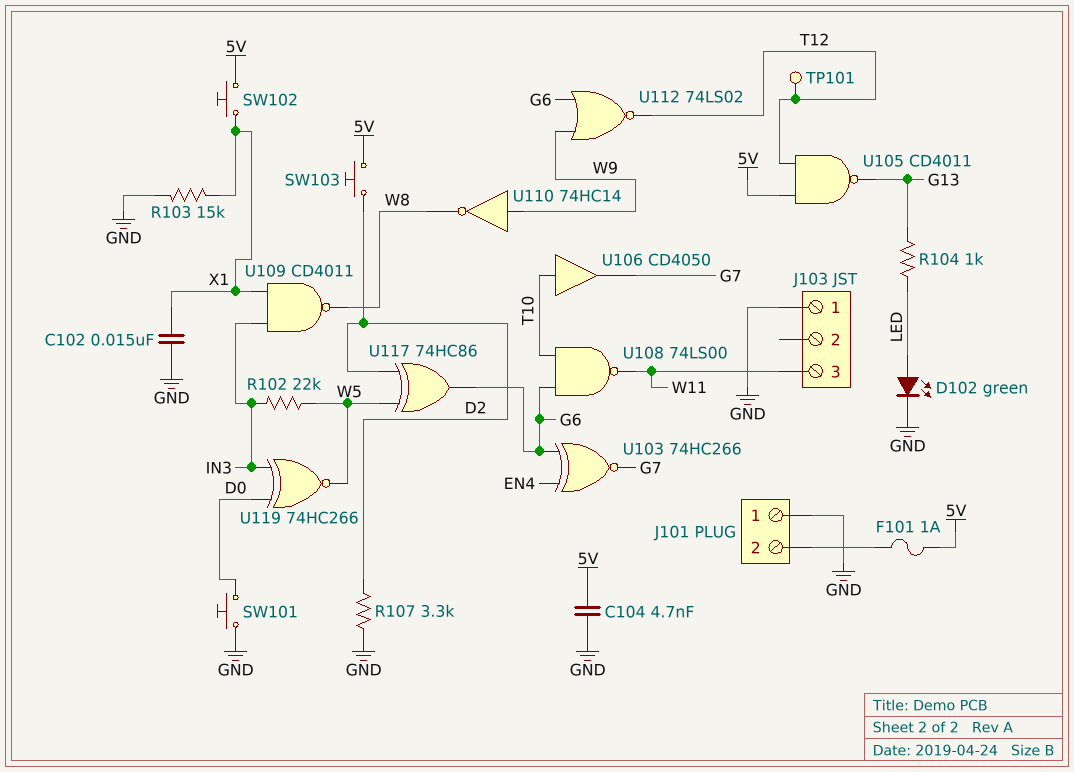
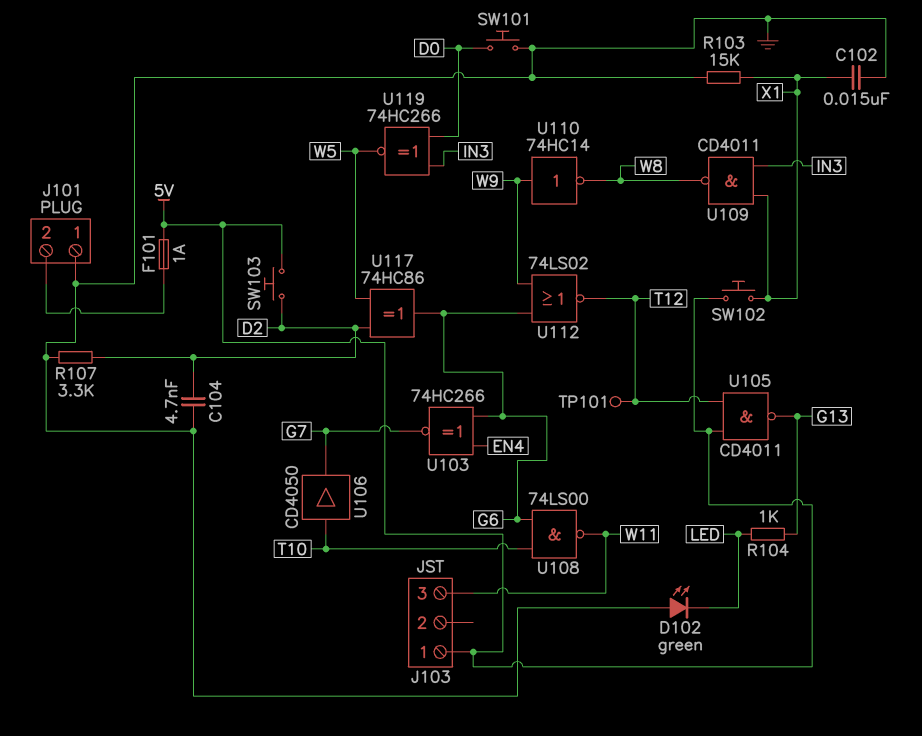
C104: 4.7nF (5V, GND) -> 4.7nF (D2, GND)
D102: LED green (A LED, K GND) -> LED green (A GND, K LED)
J103 pin 1: GND -> 5V
R102: 22k (IN3, W5) -> none

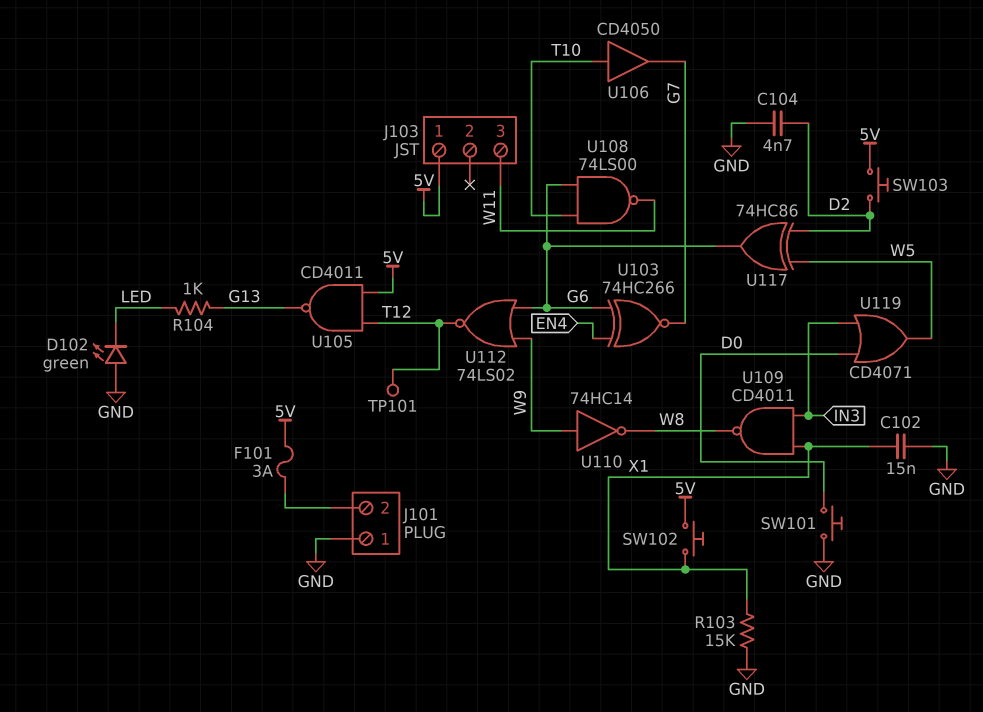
F101: 1A (5V, J101/2) -> 3A (5V, J101/2)
R107: 3.3k (D2, GND) -> none
U119: XNOR 74HC266 (in D0, in IN3, out W5) -> OR CD4071 (in D0, in IN3, out W5)

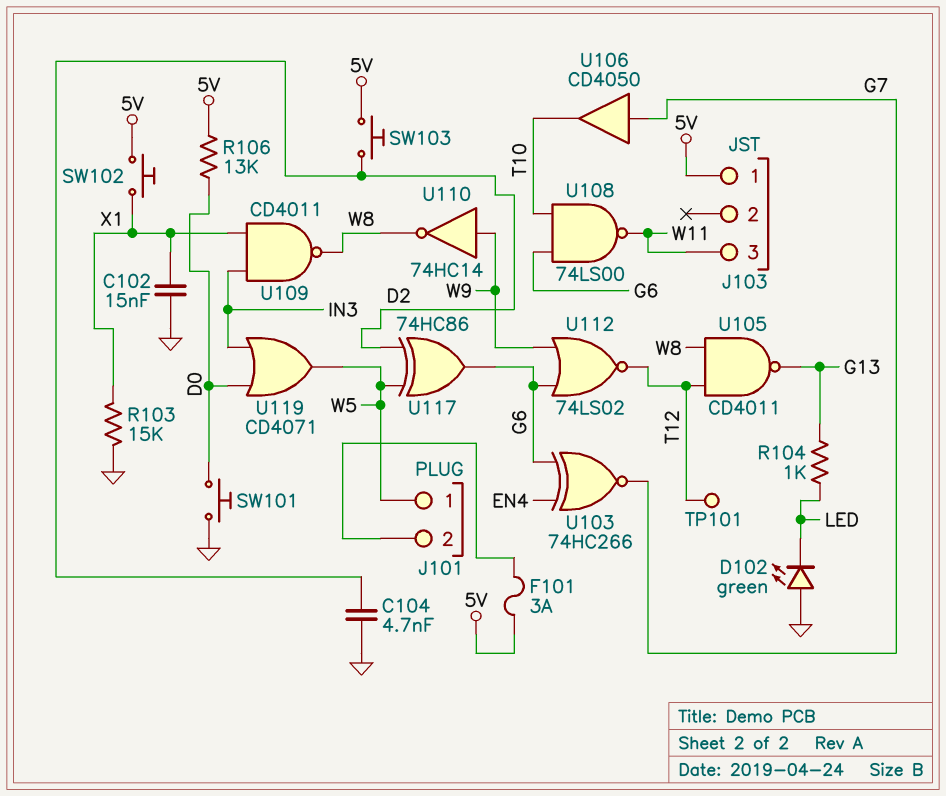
J101 pin 1: GND -> W5
R106: none -> 13k (5V, D0)
U105: NAND CD4011 (in 5V, in T12, out G13) -> NAND CD4011 (in T12, in W8, out G13)
U106: buffer CD4050 (in T10, out G7) -> buffer CD4050 (in G7, out T10)

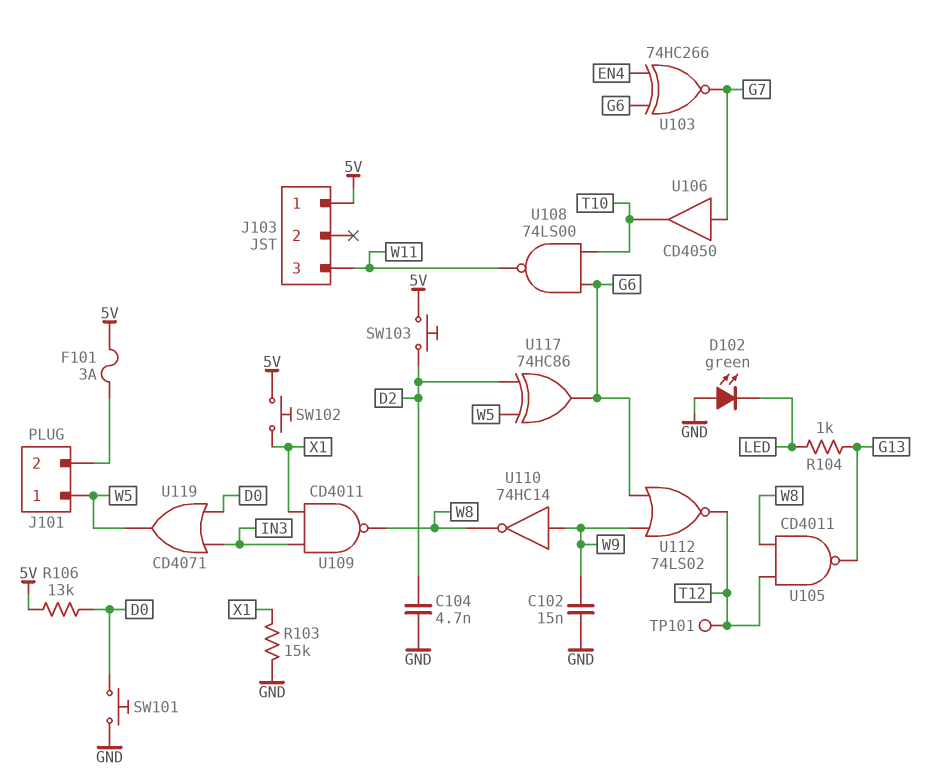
C102: 15nF (GND, X1) -> 15nF (GND, W9)

